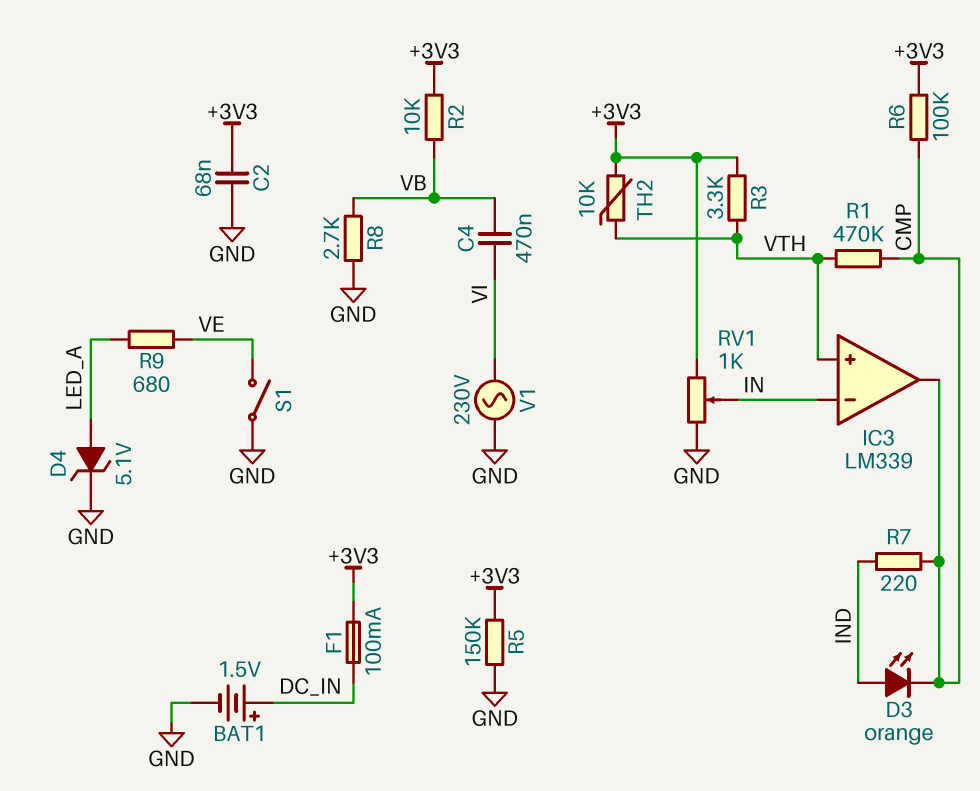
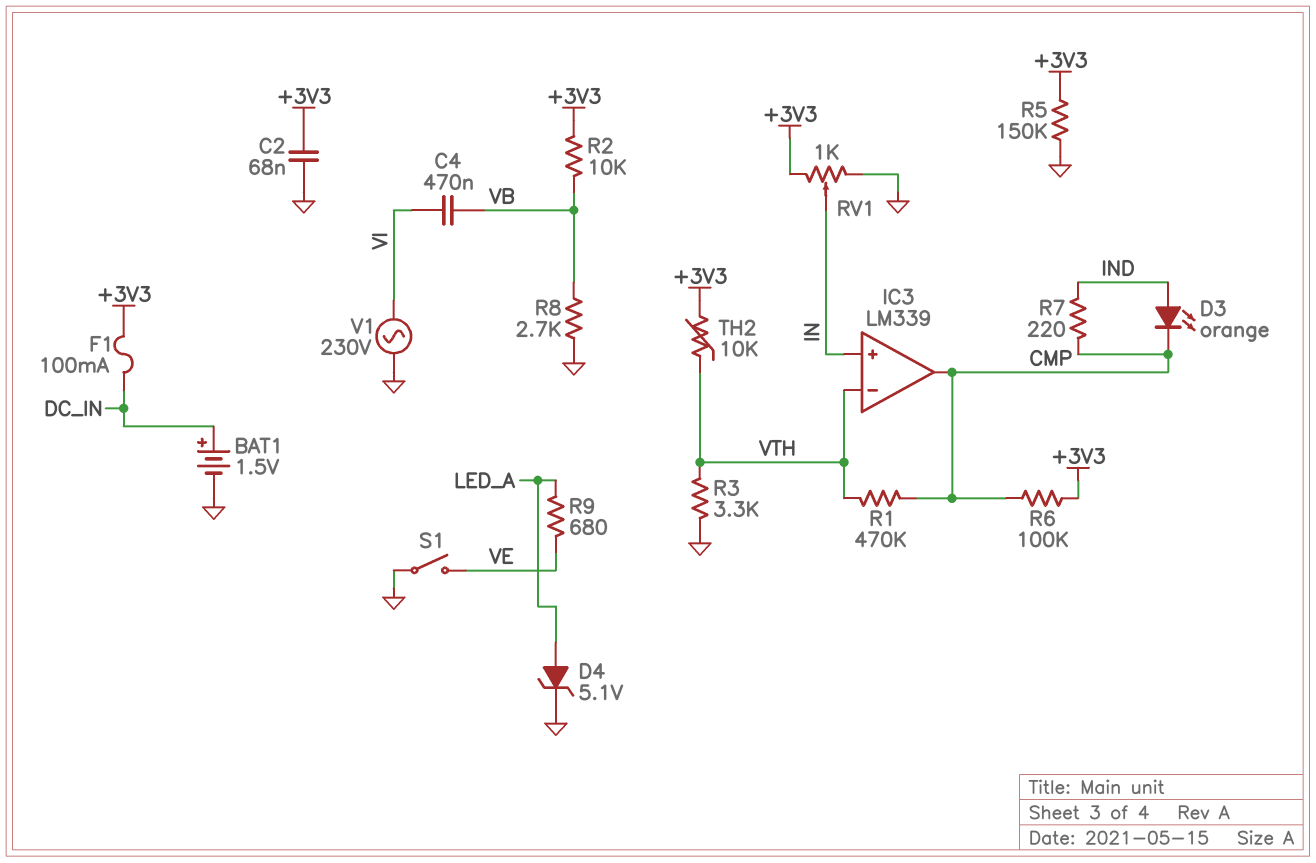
IC3 pin in+: VTH -> IN
IC3 pin in-: IN -> VTH
R3: 3.3k (+3V3, VTH) -> 3.3k (GND, VTH)

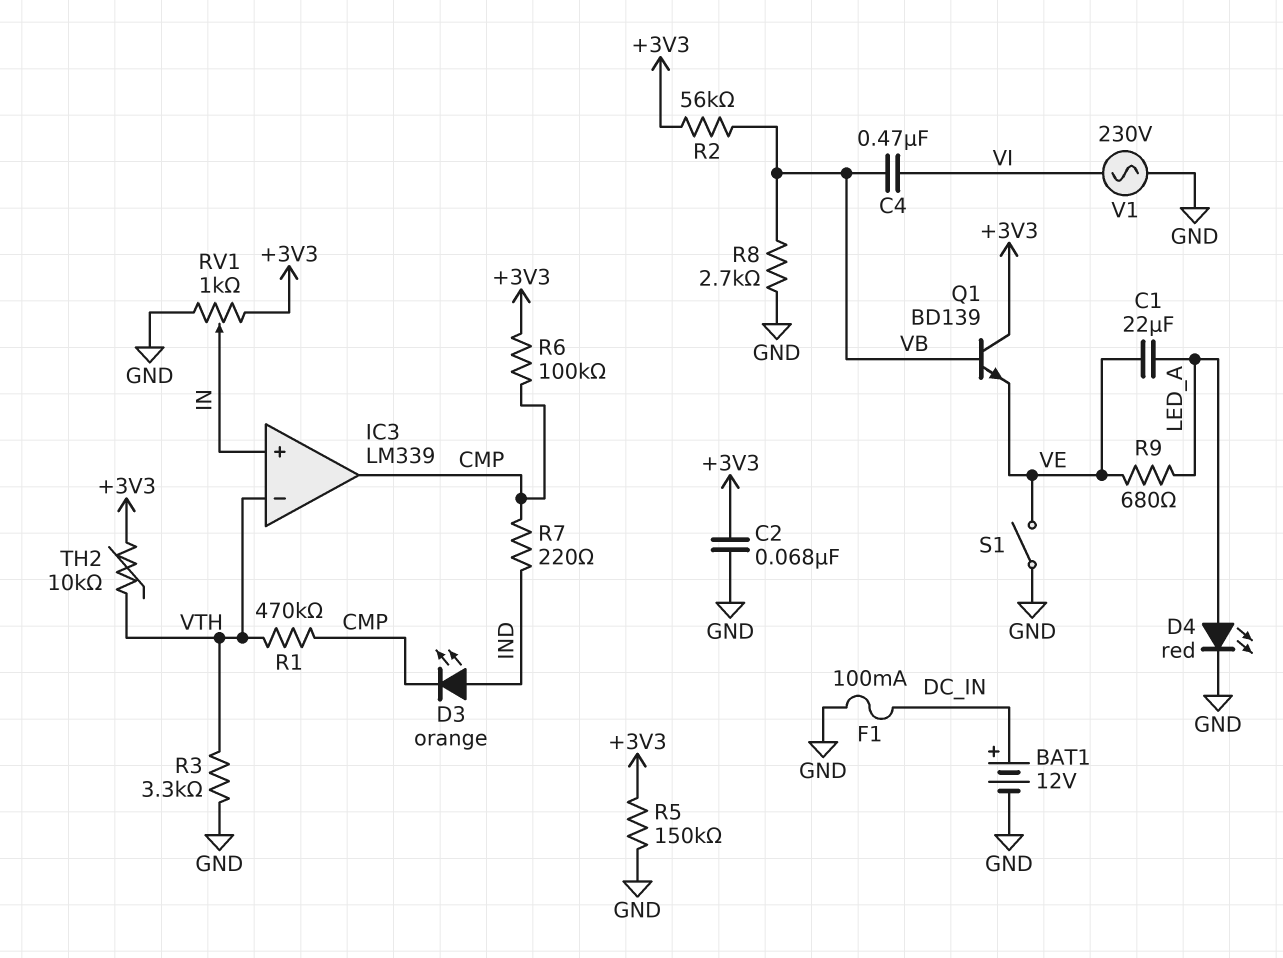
BAT1: 1.5V (plus DC_IN, minus GND) -> 12V (plus DC_IN, minus GND)
C1: none -> 22uF (LED_A, VE)
D4: zener 5.1V (A LED_A, K GND) -> LED red (A LED_A, K GND)
F1: 100mA (+3V3, DC_IN) -> 100mA (DC_IN, GND)
Q1: none -> NPN BD139 (B VB, C +3V3, E VE)
R2: 10k (+3V3, VB) -> 56k (+3V3, VB)

